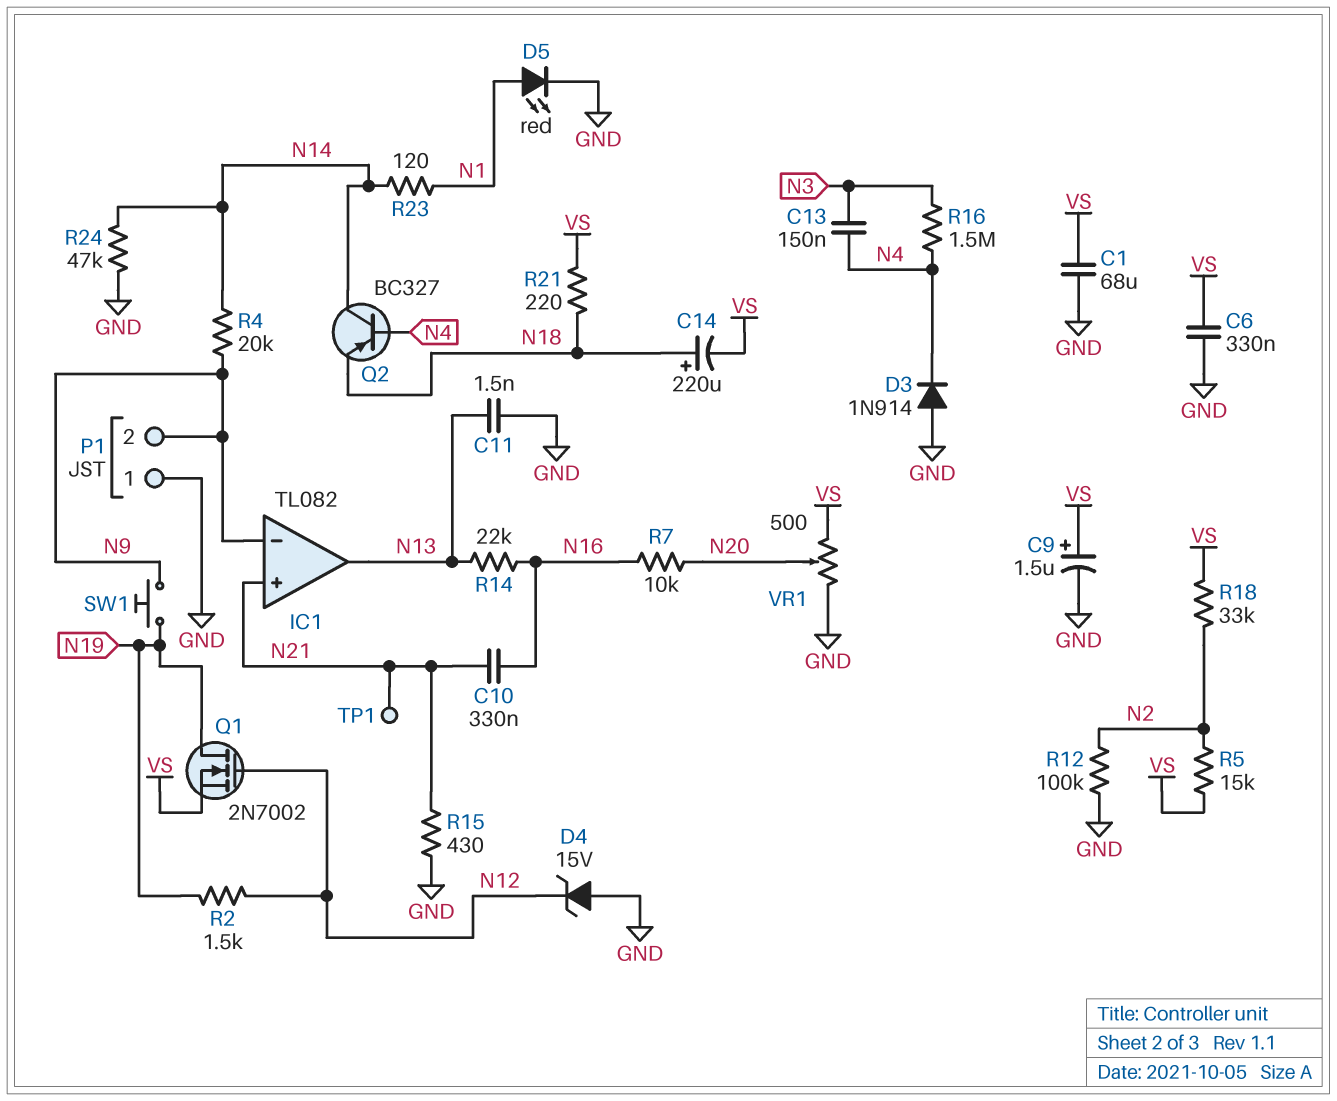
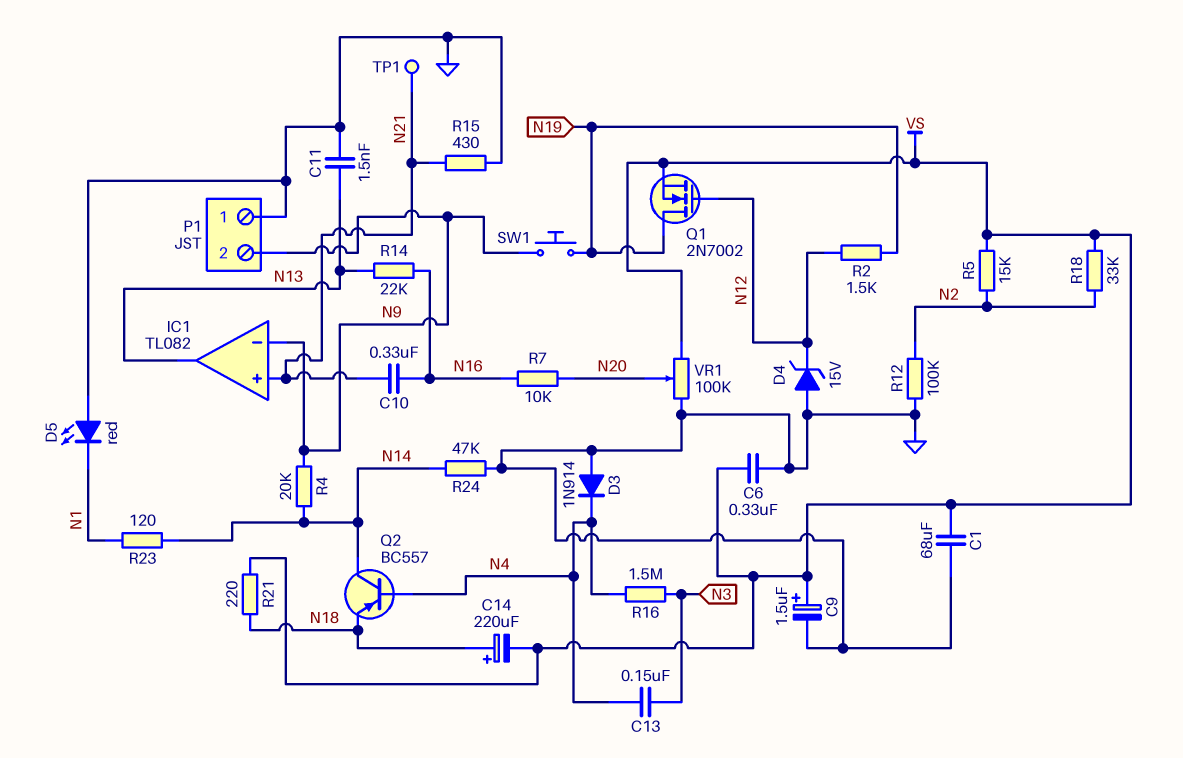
D5: LED red (A N1, K GND) -> LED red (A GND, K N1)
Q2: PNP BC327 (B N4, C N14, E N18) -> PNP BC557 (B N4, C N14, E N18)
VR1: 500 (GND, VS, wiper N20) -> 100k (GND, VS, wiper N20)

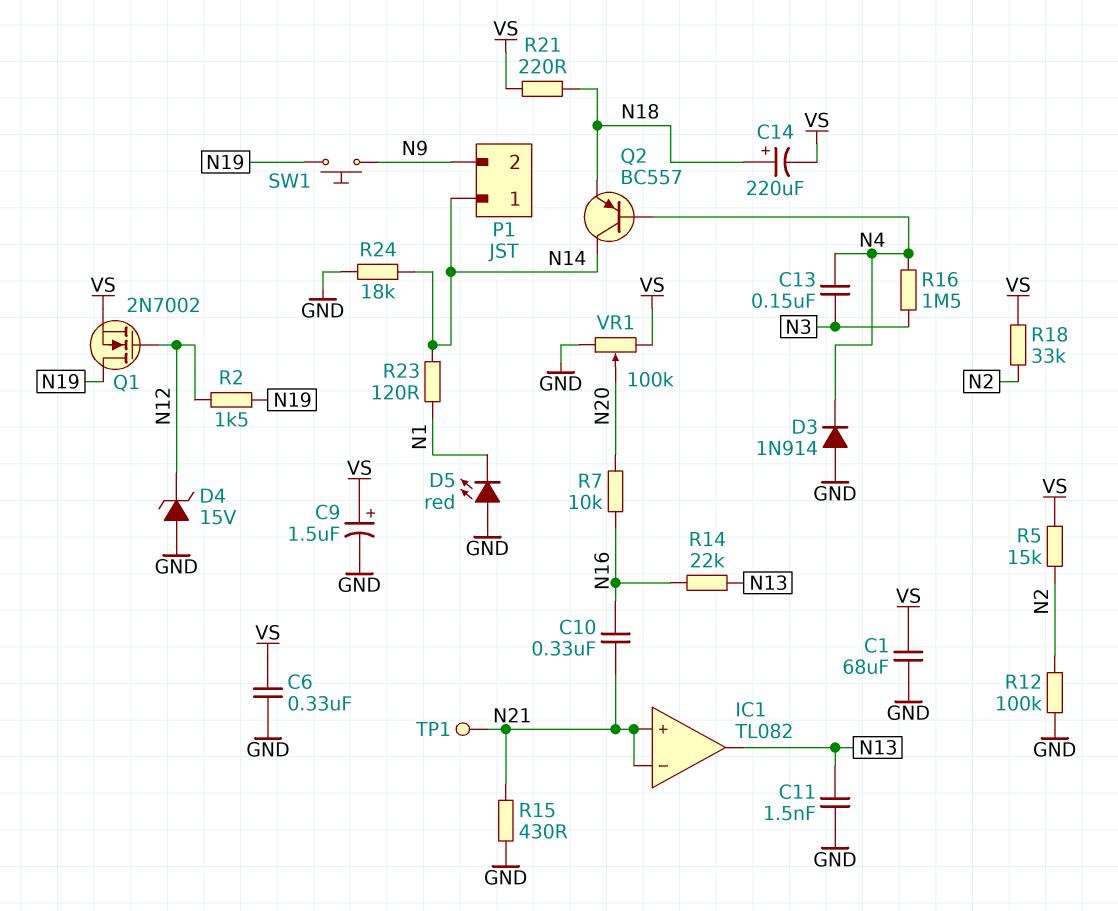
IC1 pin in-: N9 -> N21
P1 pin 1: GND -> N14
R4: 20k (N9, N14) -> none
R24: 47k (GND, N14) -> 18k (GND, N14)

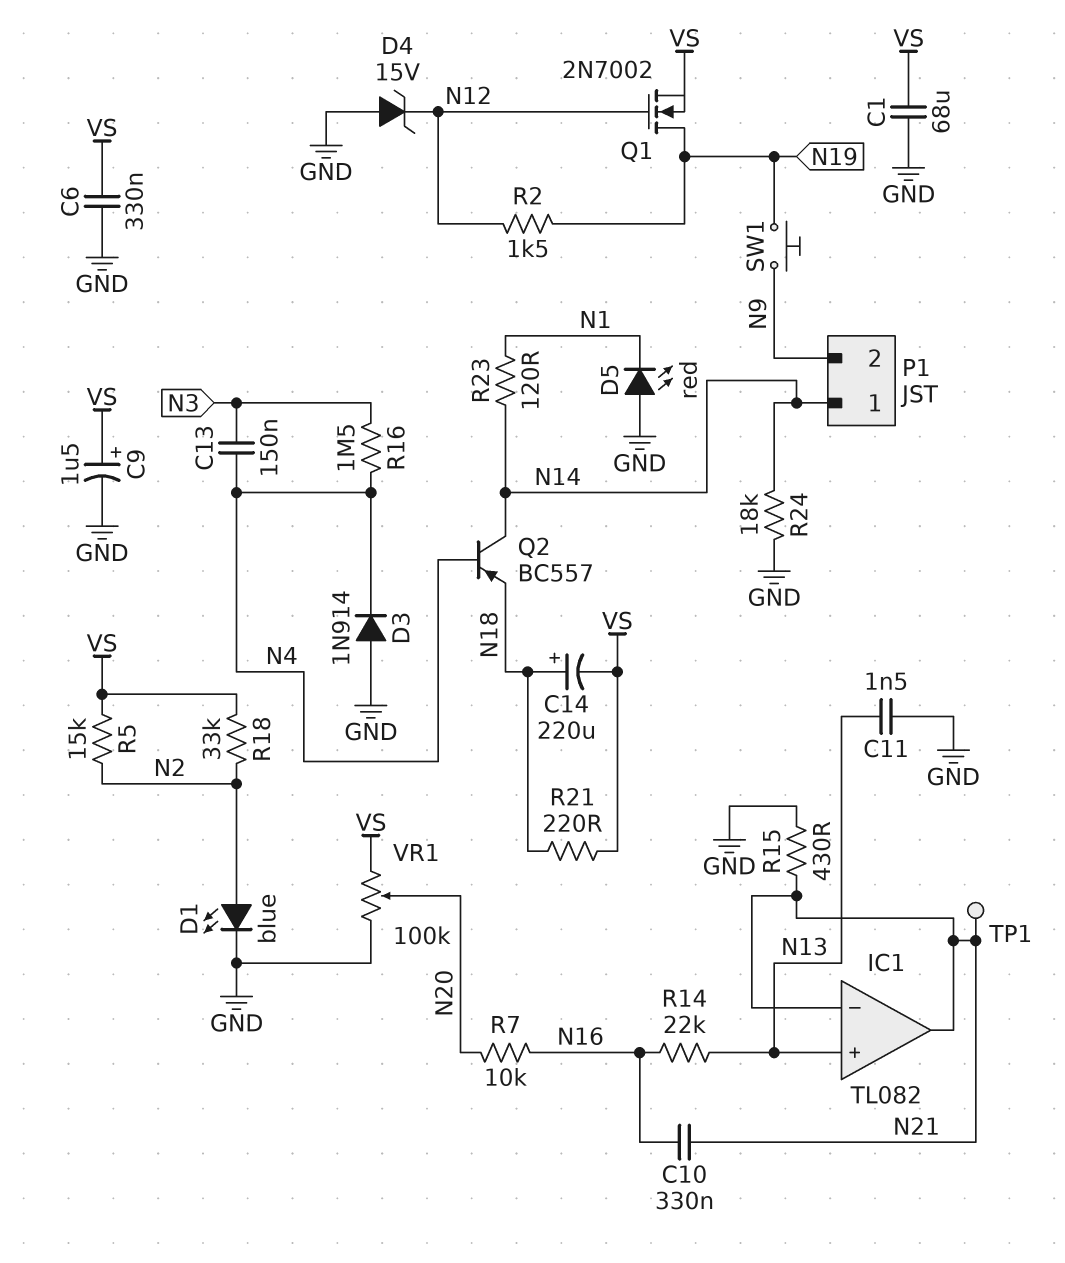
D1: none -> LED blue (A N2, K GND)
IC1 pin in+: N21 -> N13
IC1 pin out: N13 -> N21
R12: 100k (GND, N2) -> none

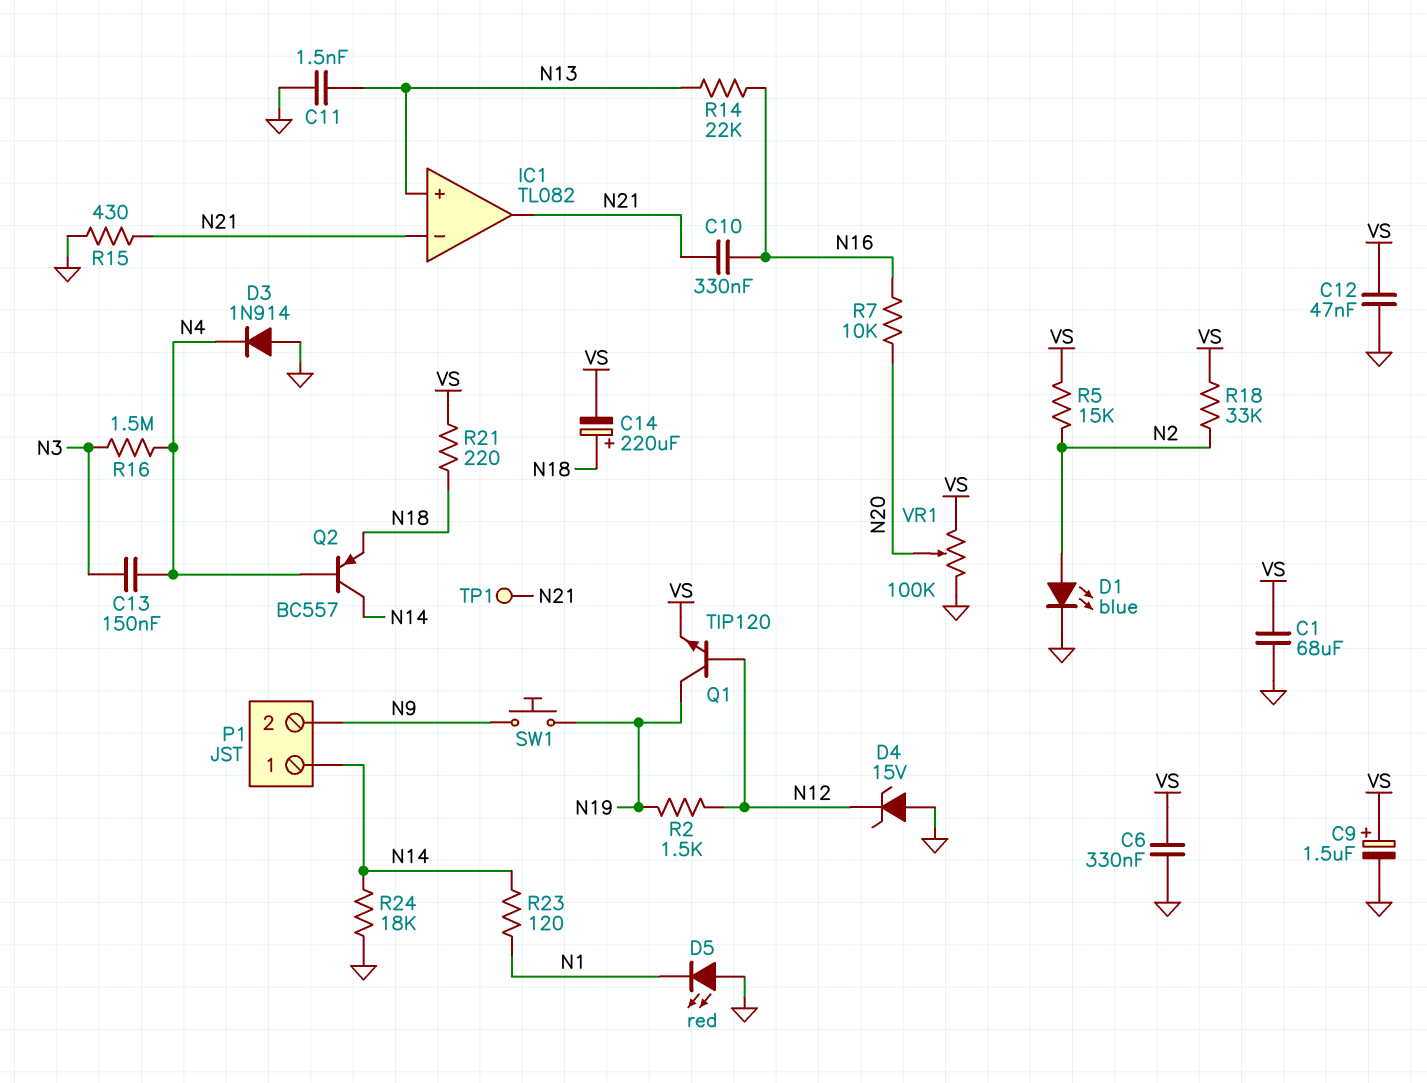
C12: none -> 47nF (GND, VS)
Q1: NMOS 2N7002 (G N12, D N19, S VS) -> NPN TIP120 (B N12, C N19, E VS)

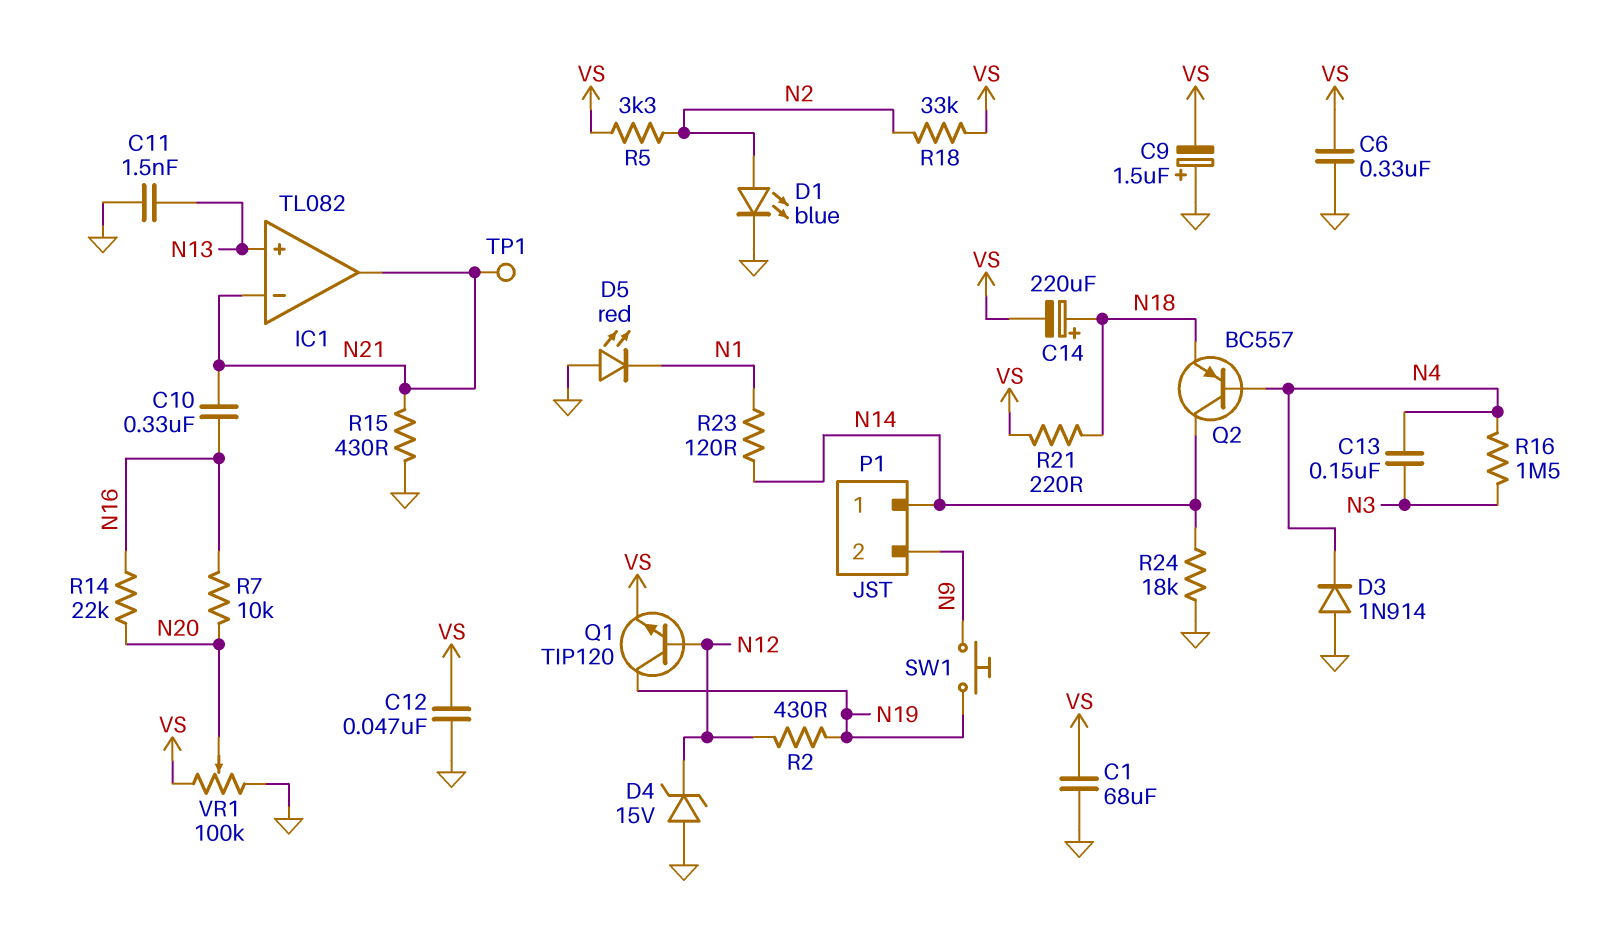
C9: 1.5uF (plus VS, minus GND) -> 1.5uF (plus GND, minus VS)
R2: 1.5k (N12, N19) -> 430 (N12, N19)
R5: 15k (N2, VS) -> 3.3k (N2, VS)
R14: 22k (N13, N16) -> 22k (N16, N20)

